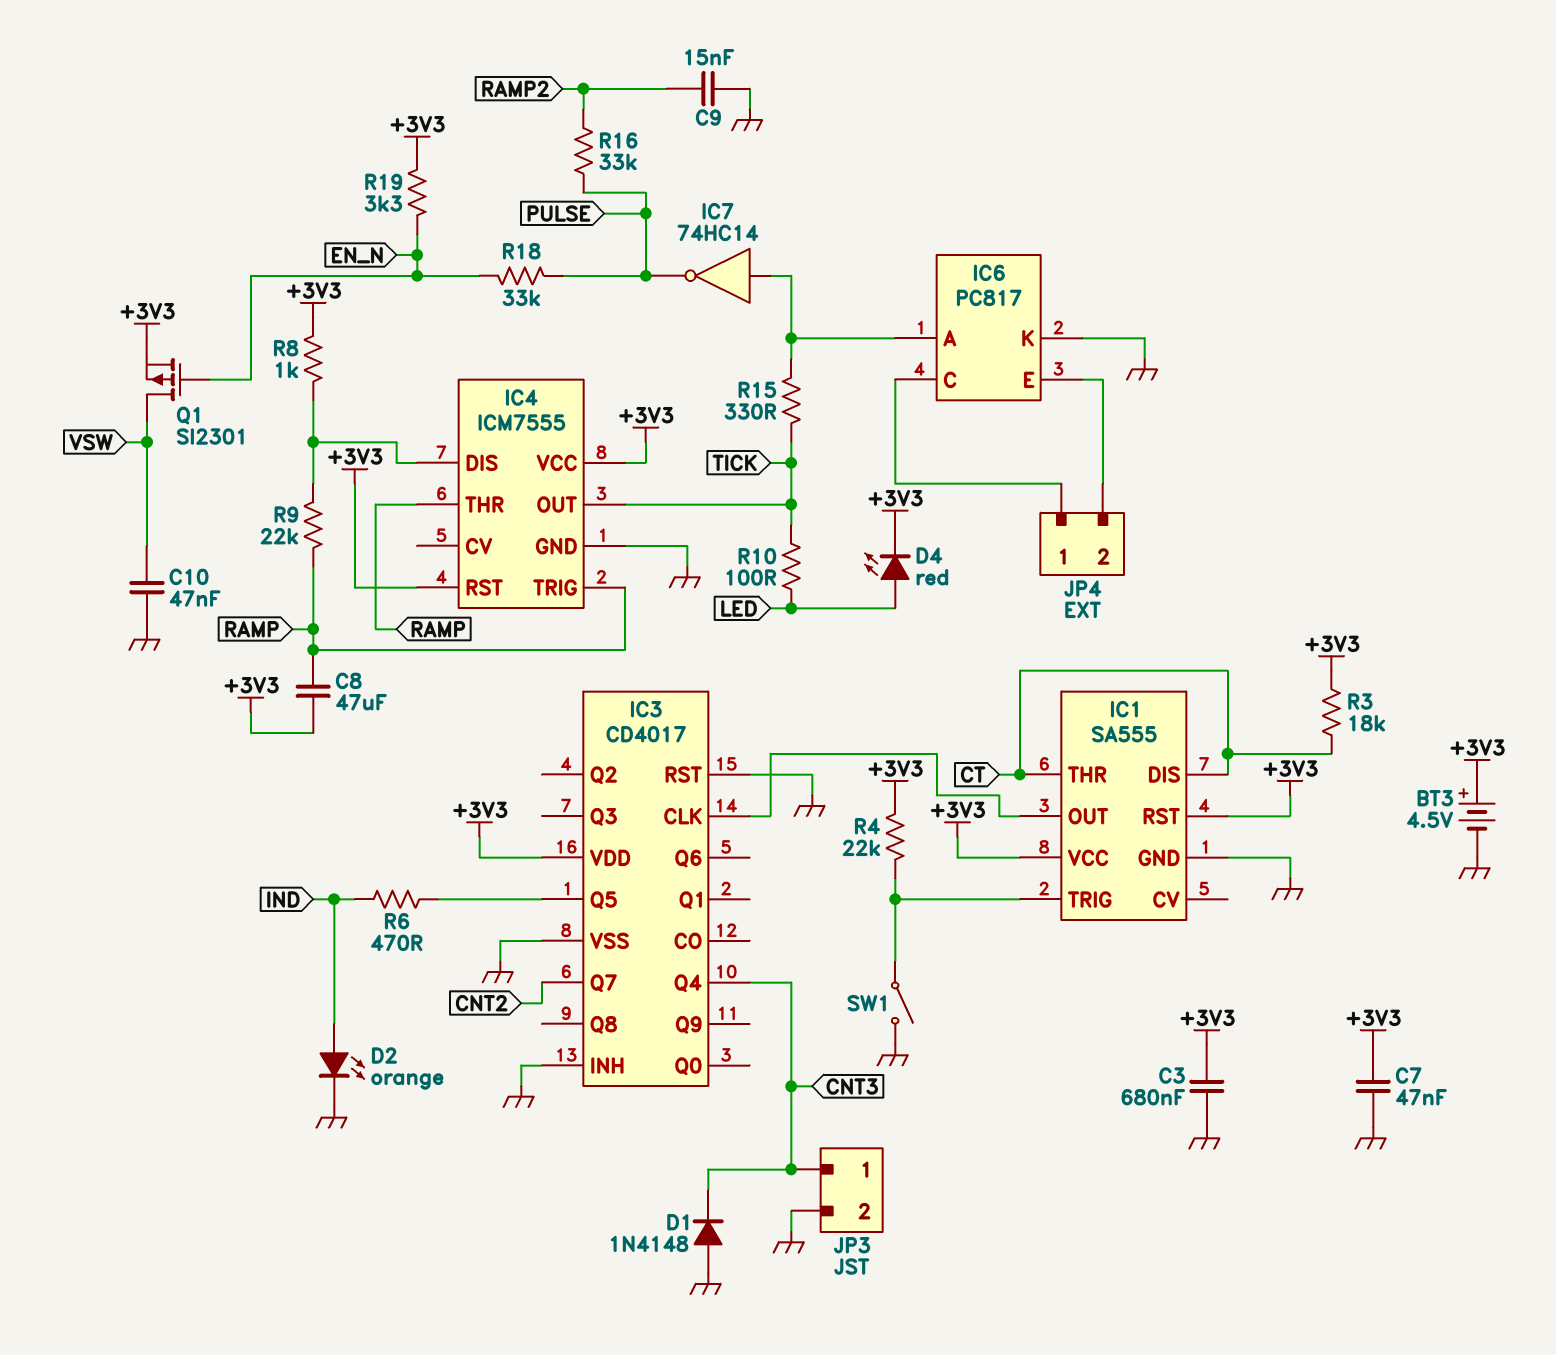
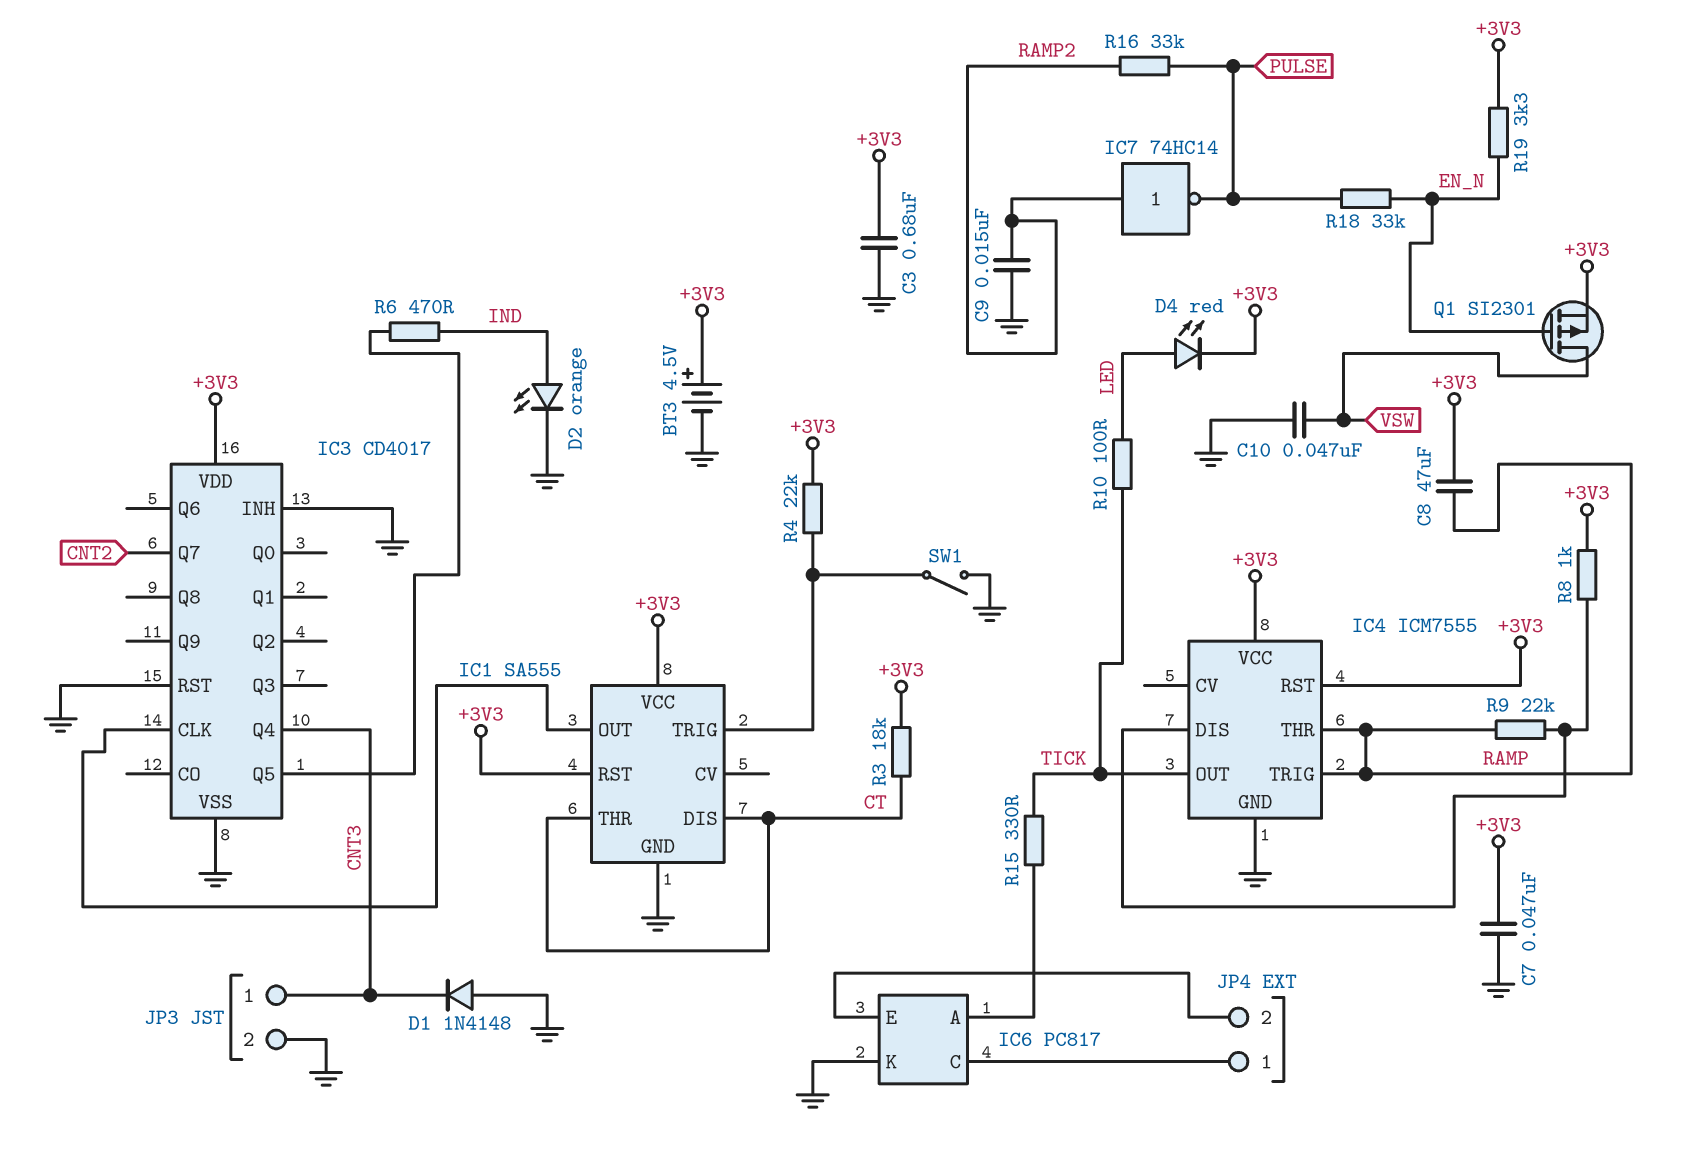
IC7: NOT 74HC14 (in IC6/A, out PULSE) -> NOT 74HC14 (in RAMP2, out PULSE)

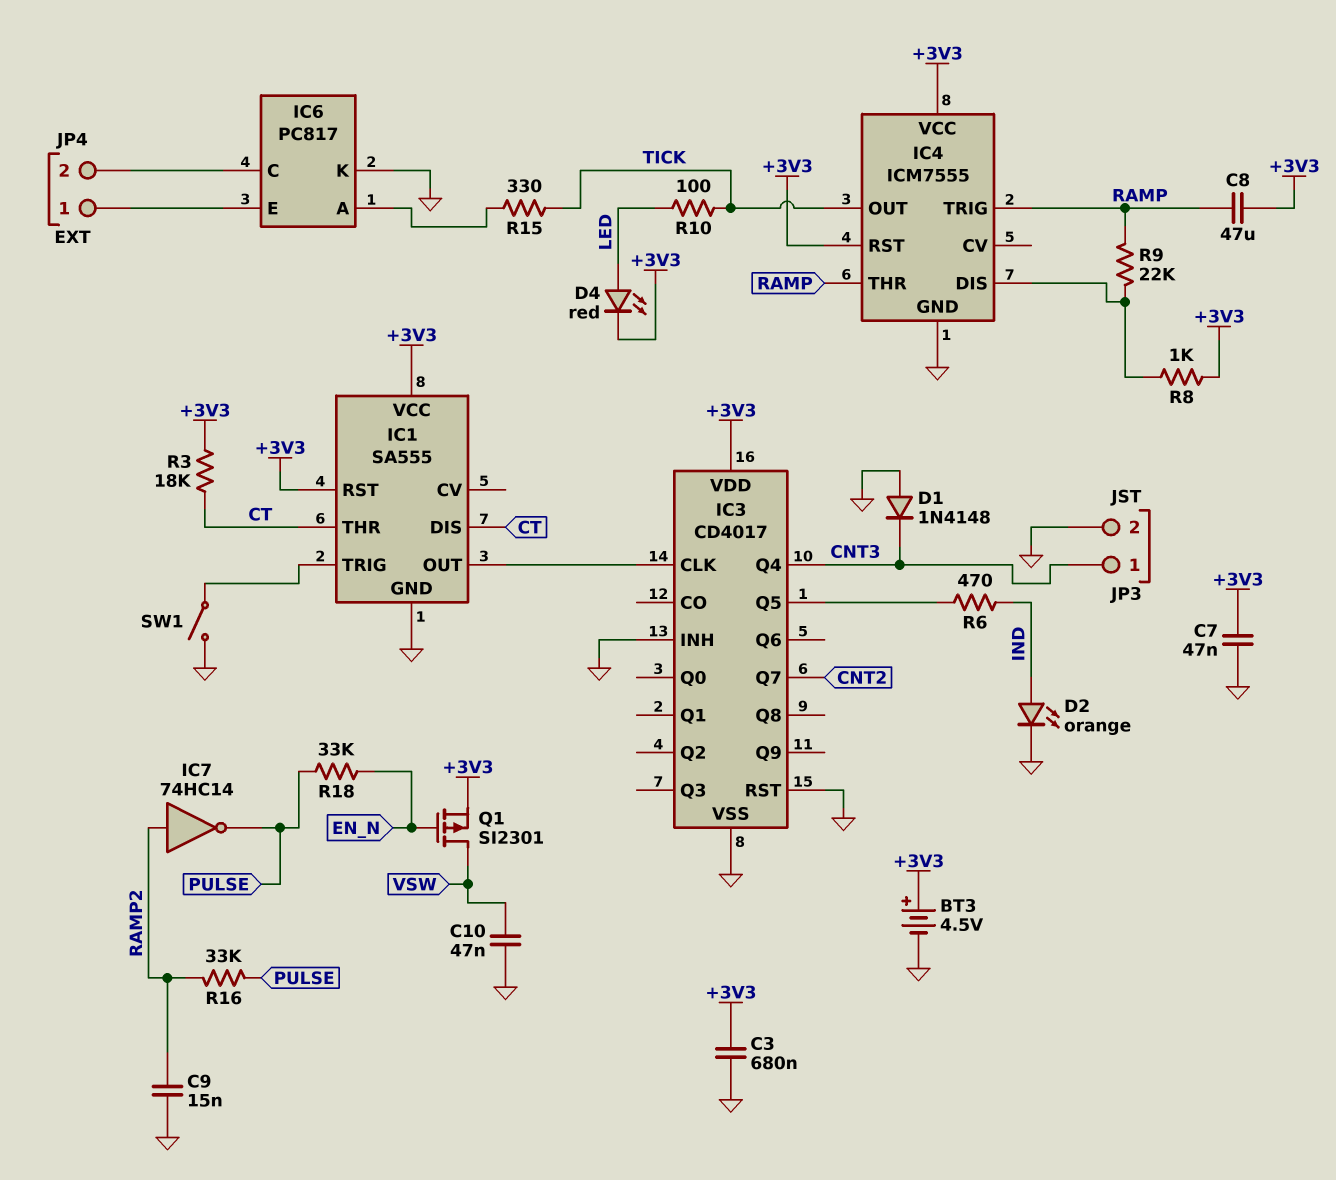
JP4 pin 1: IC6/C -> IC6/E
JP4 pin 2: IC6/E -> IC6/C
R4: 22k (+3V3, IC1/TRIG) -> none
R19: 3.3k (+3V3, EN_N) -> none

